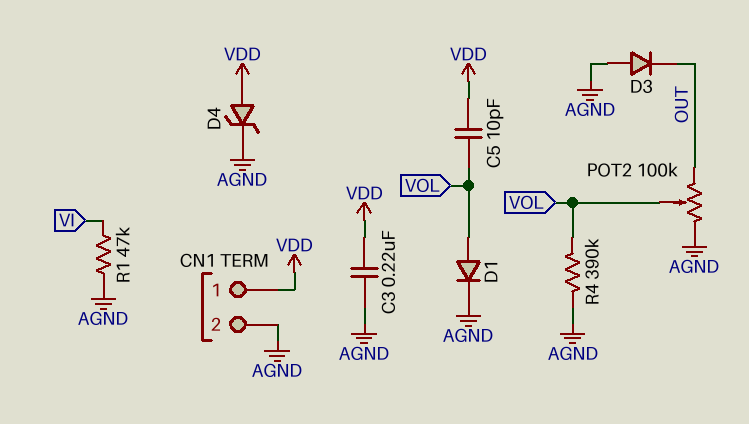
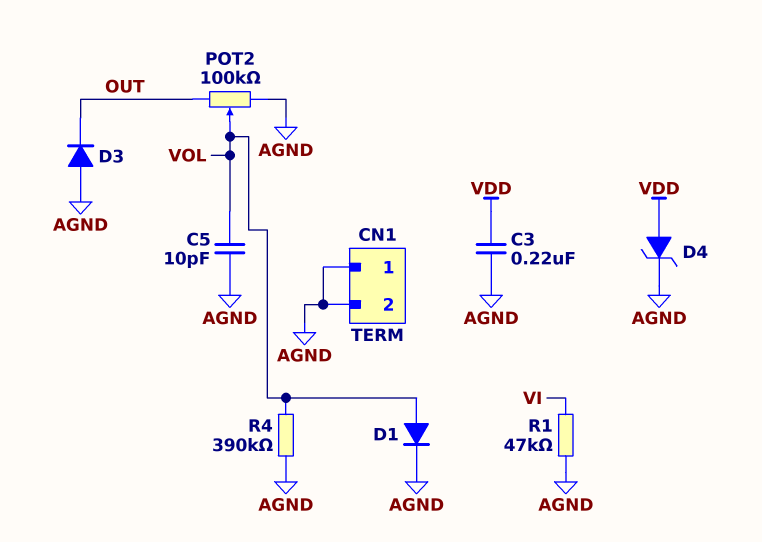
C5: 10pF (VDD, VOL) -> 10pF (AGND, VOL)
CN1 pin 1: VDD -> AGND

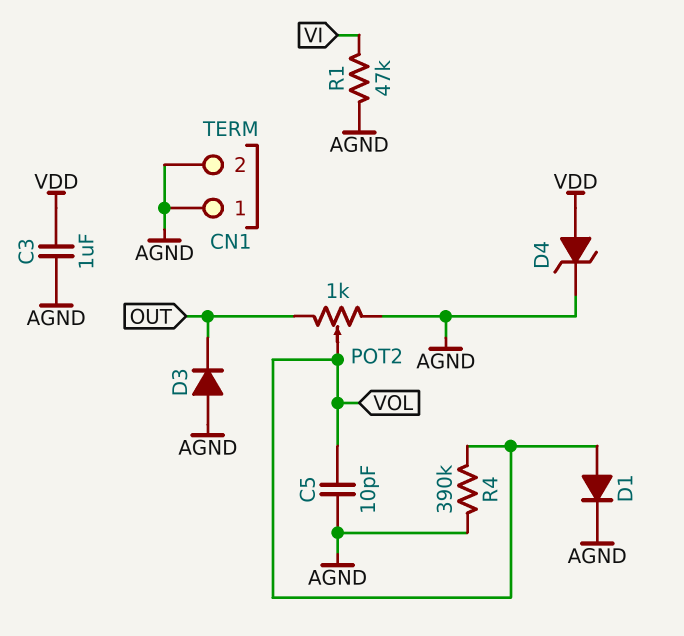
C3: 220nF (AGND, VDD) -> 1uF (AGND, VDD)
POT2: 100k (AGND, OUT, wiper VOL) -> 1k (AGND, OUT, wiper VOL)

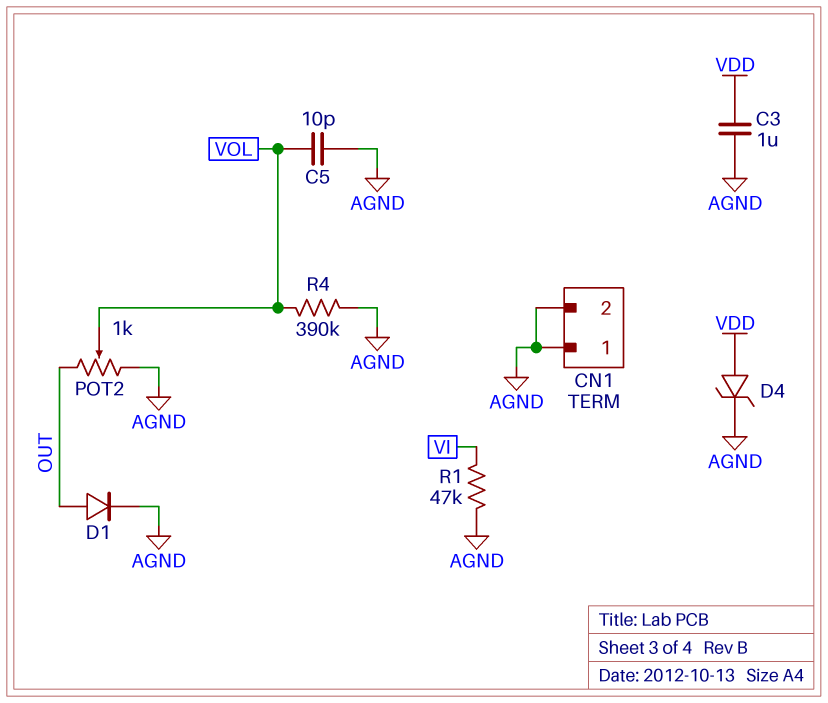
D1: diode (A VOL, K AGND) -> diode (A OUT, K AGND)
D3: diode (A AGND, K OUT) -> none

